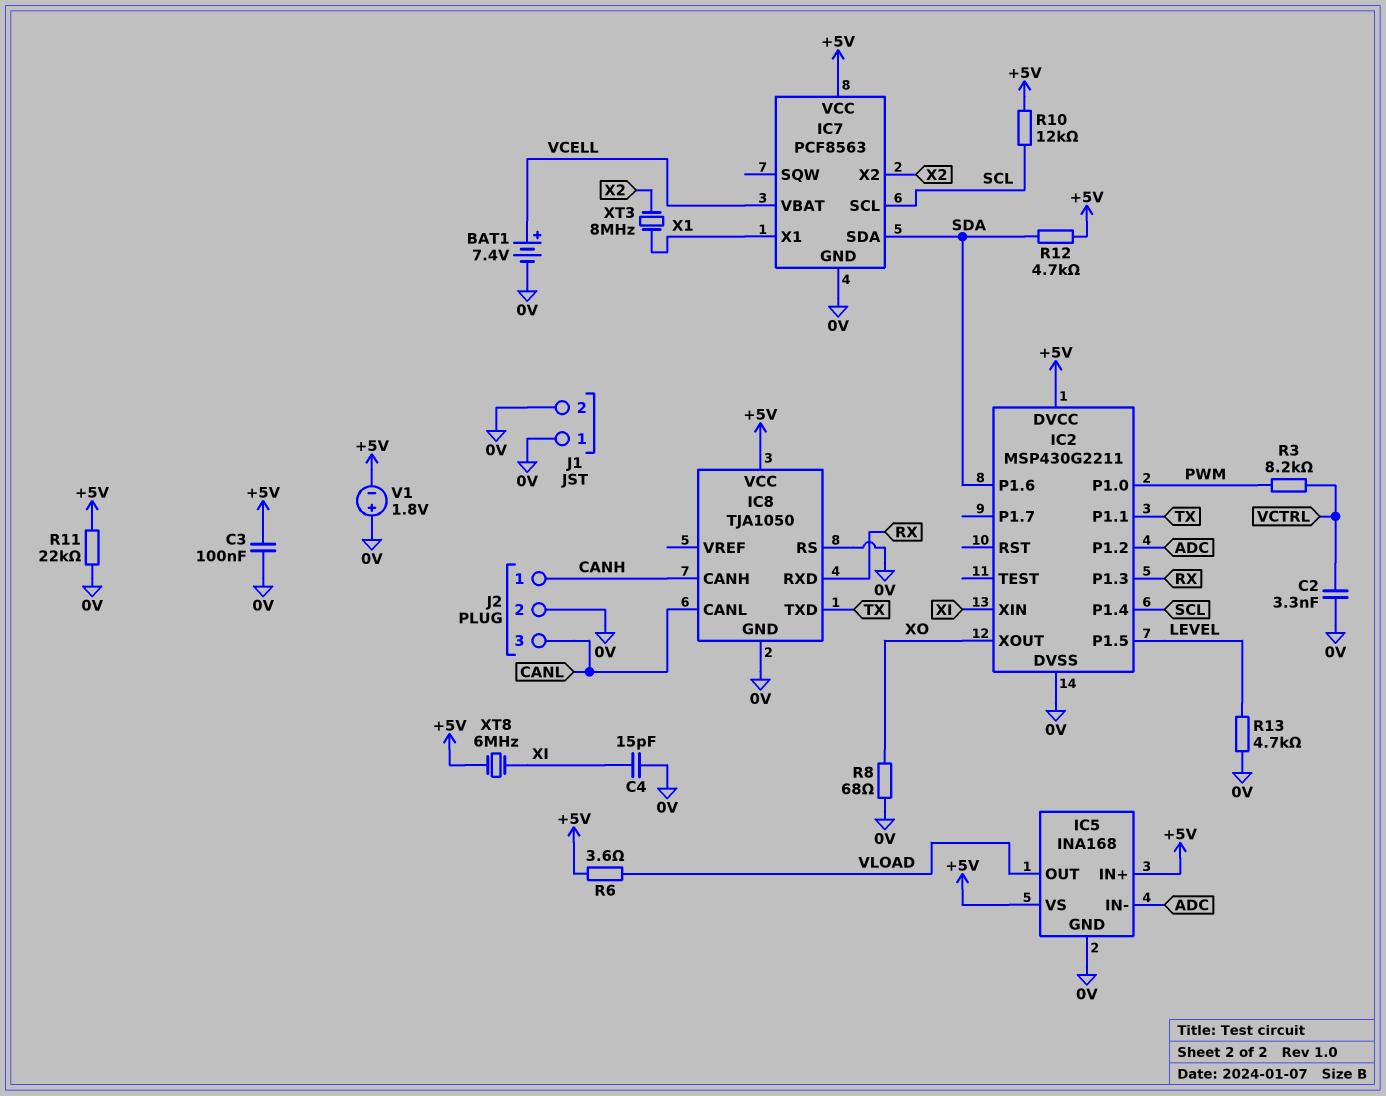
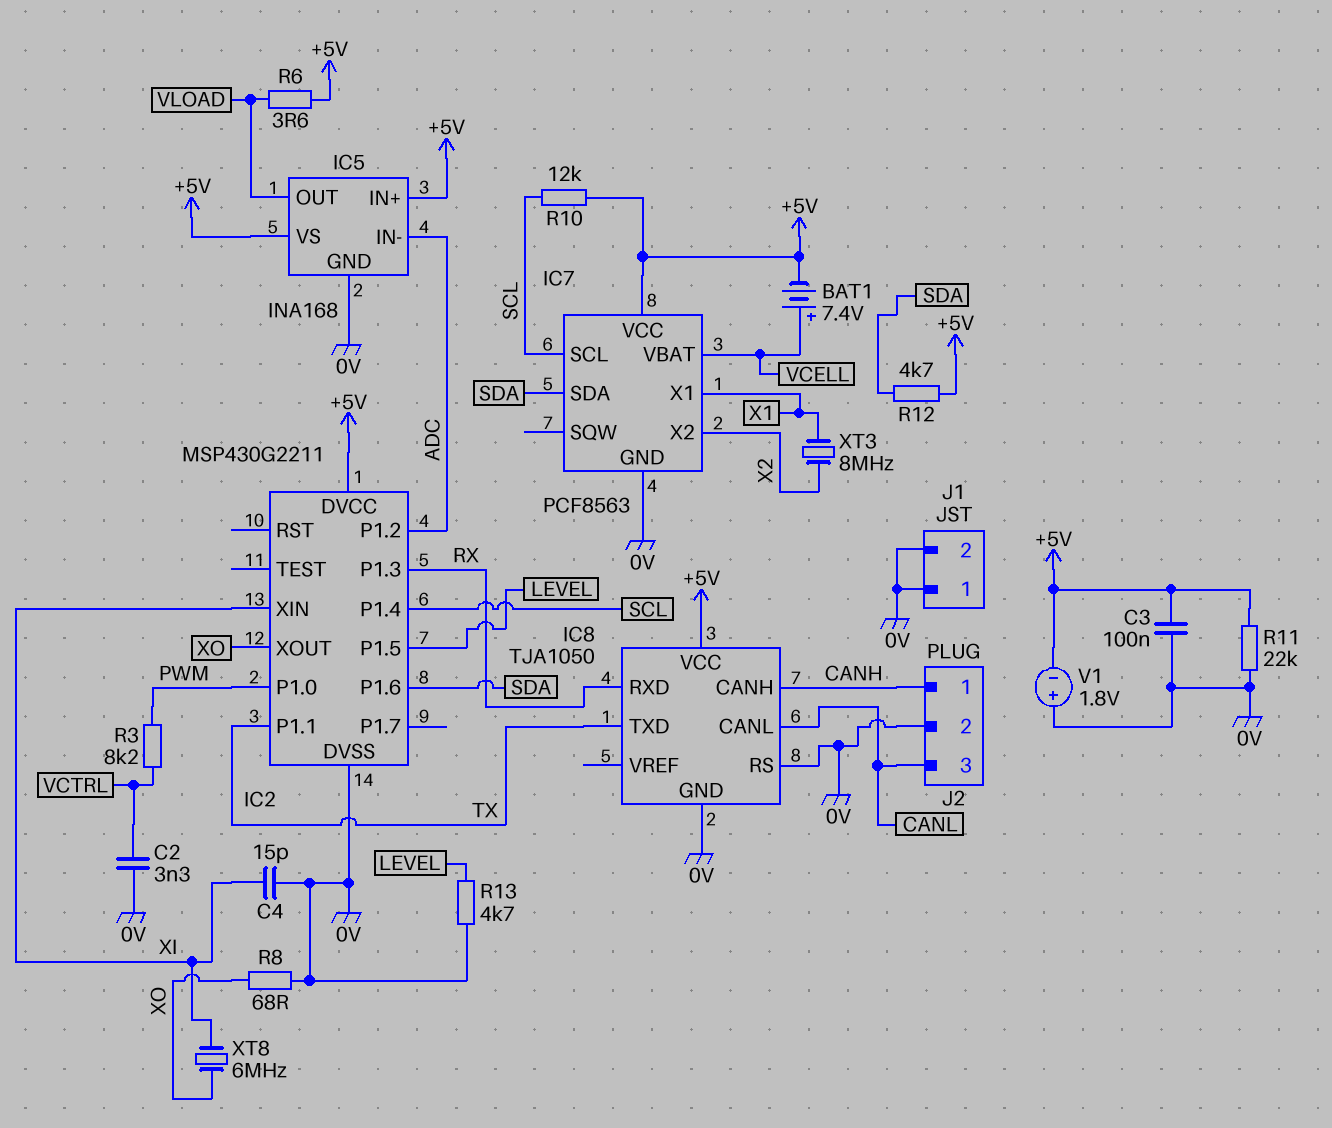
BAT1: 7.4V (plus VCELL, minus 0V) -> 7.4V (plus VCELL, minus +5V)
XT8: 6MHz (+5V, XI) -> 6MHz (XI, XO)

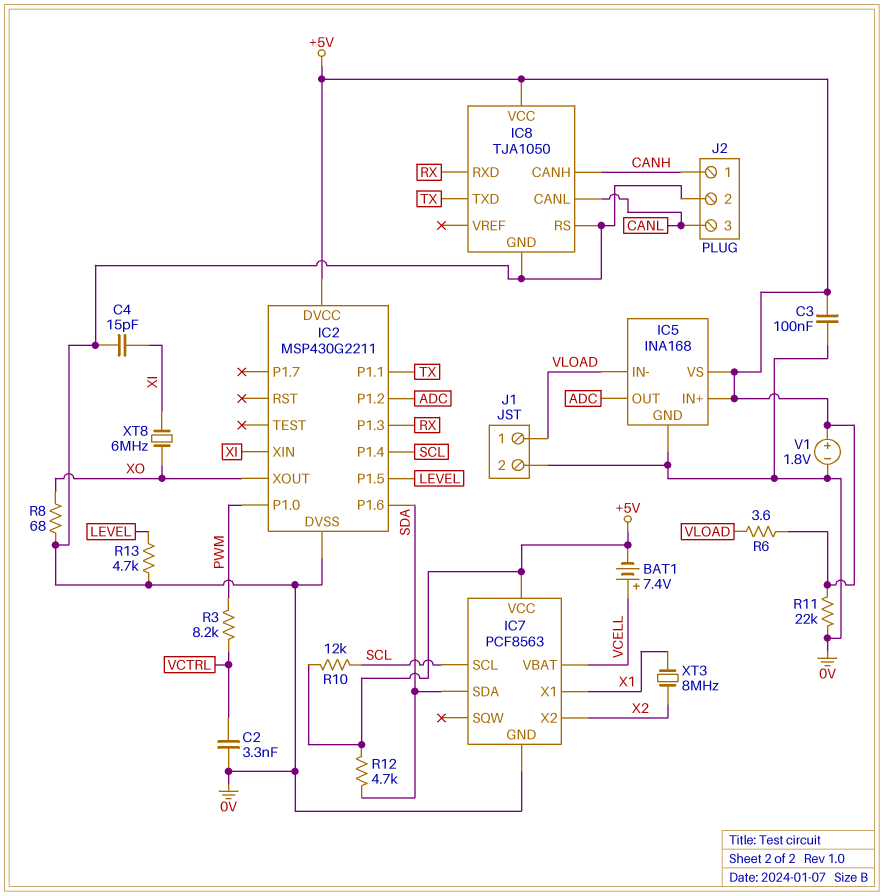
IC5 pin IN-: ADC -> VLOAD
IC5 pin OUT: VLOAD -> ADC
J1 pin 1: 0V -> VLOAD
V1: 1.8V (plus 0V, minus +5V) -> 1.8V (plus +5V, minus 0V)

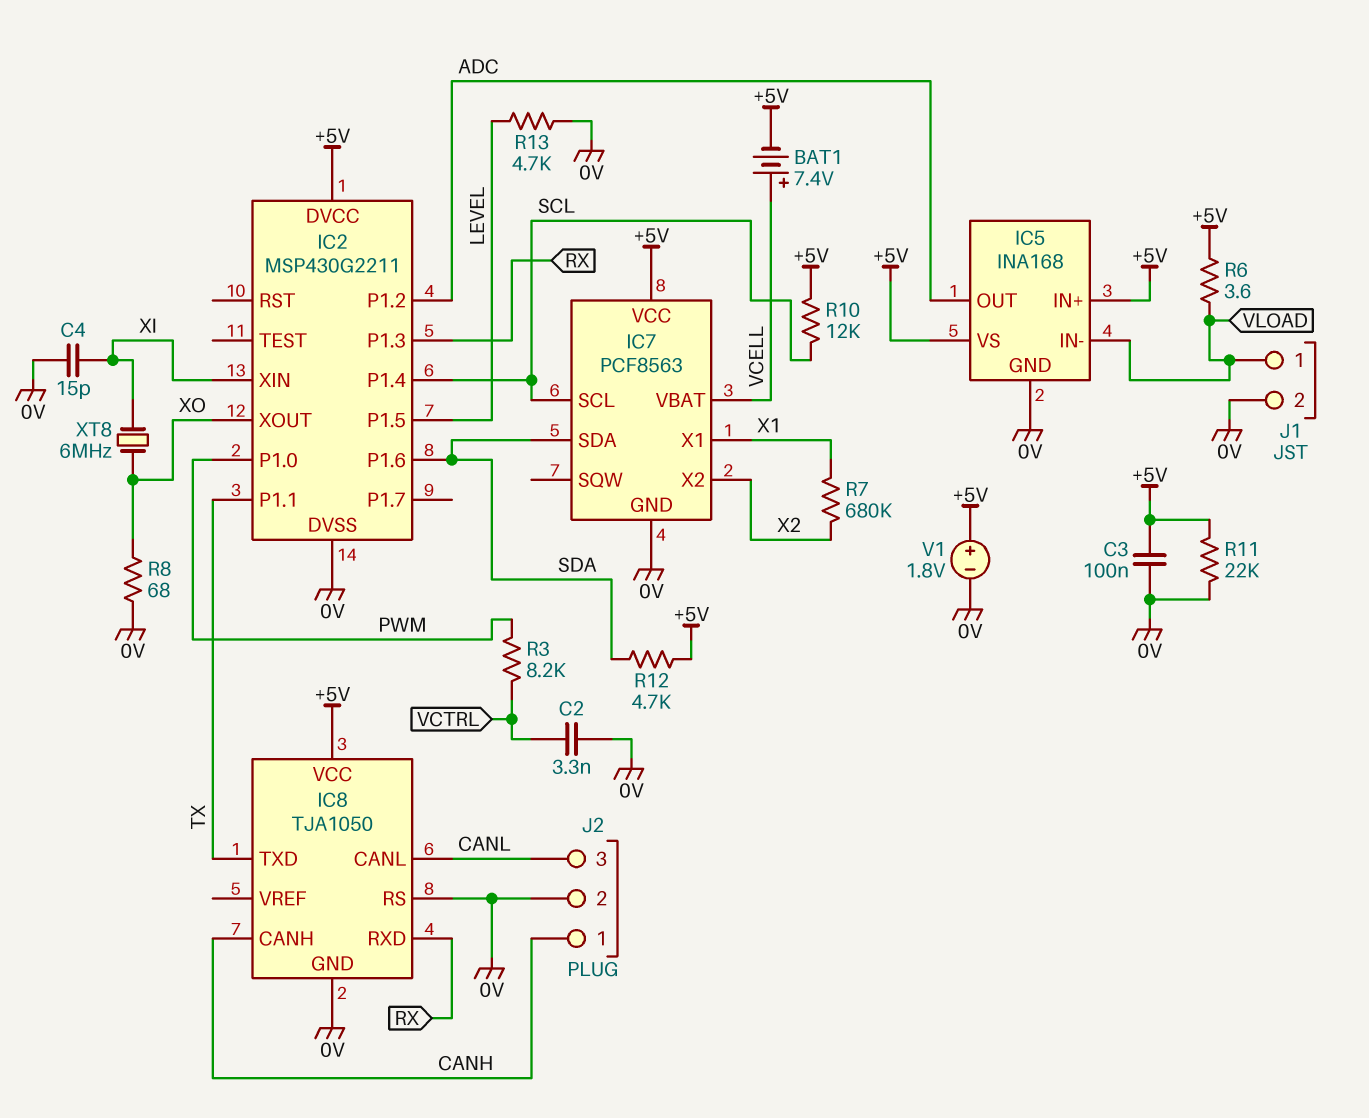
R7: none -> 680k (X1, X2)
XT3: 8MHz (X1, X2) -> none

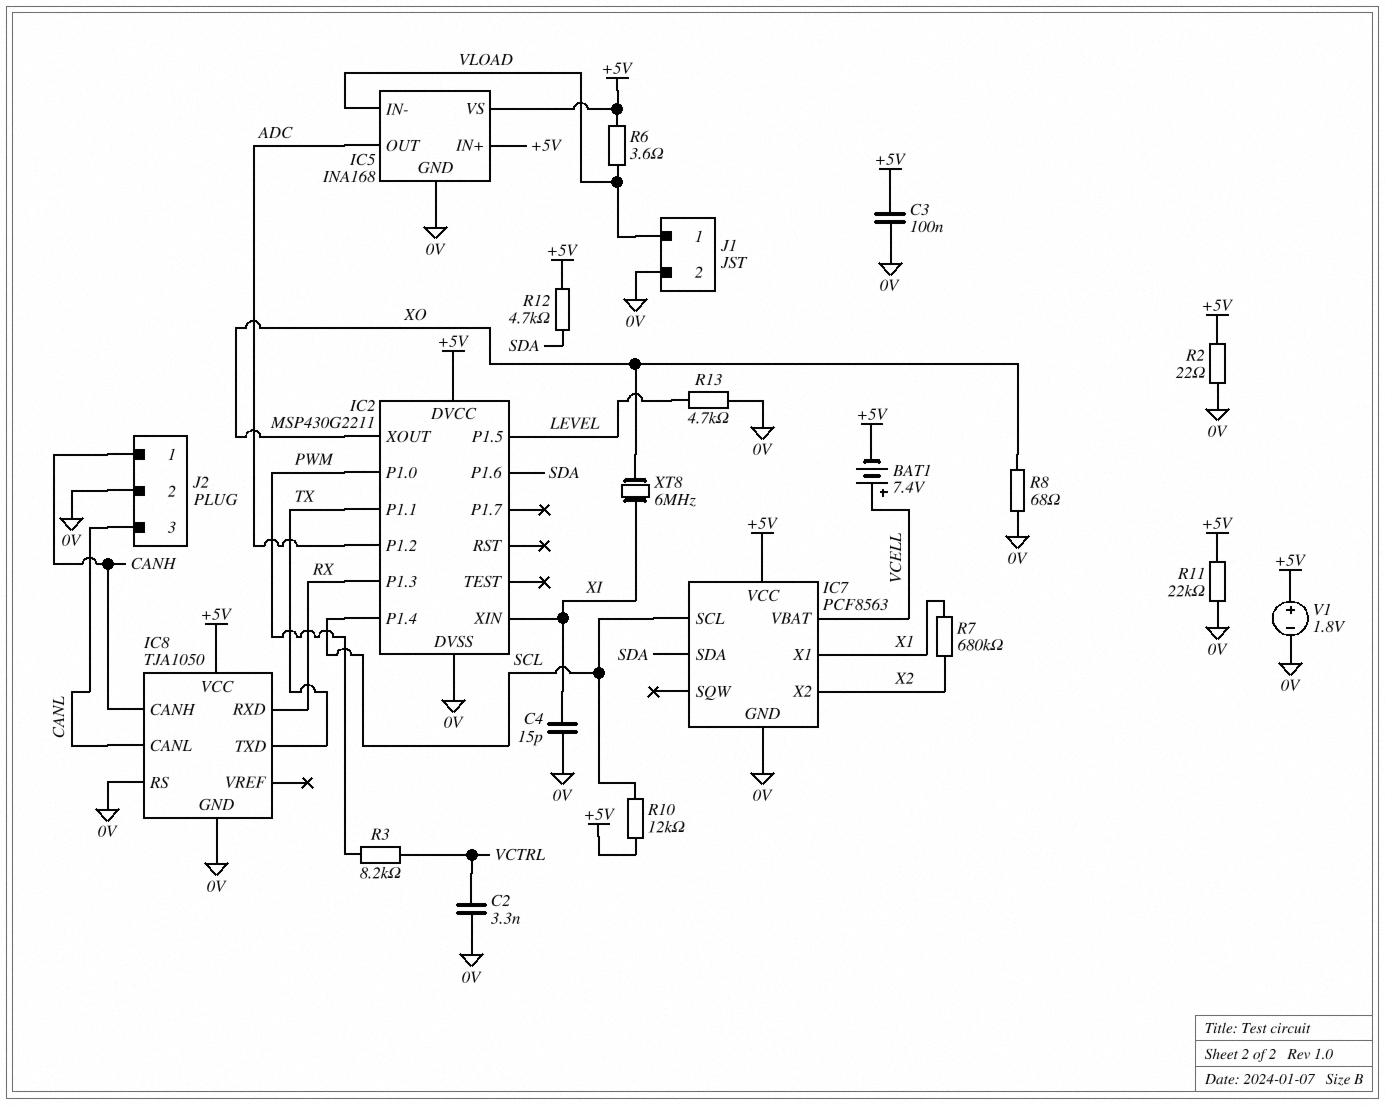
R2: none -> 22 (+5V, 0V)

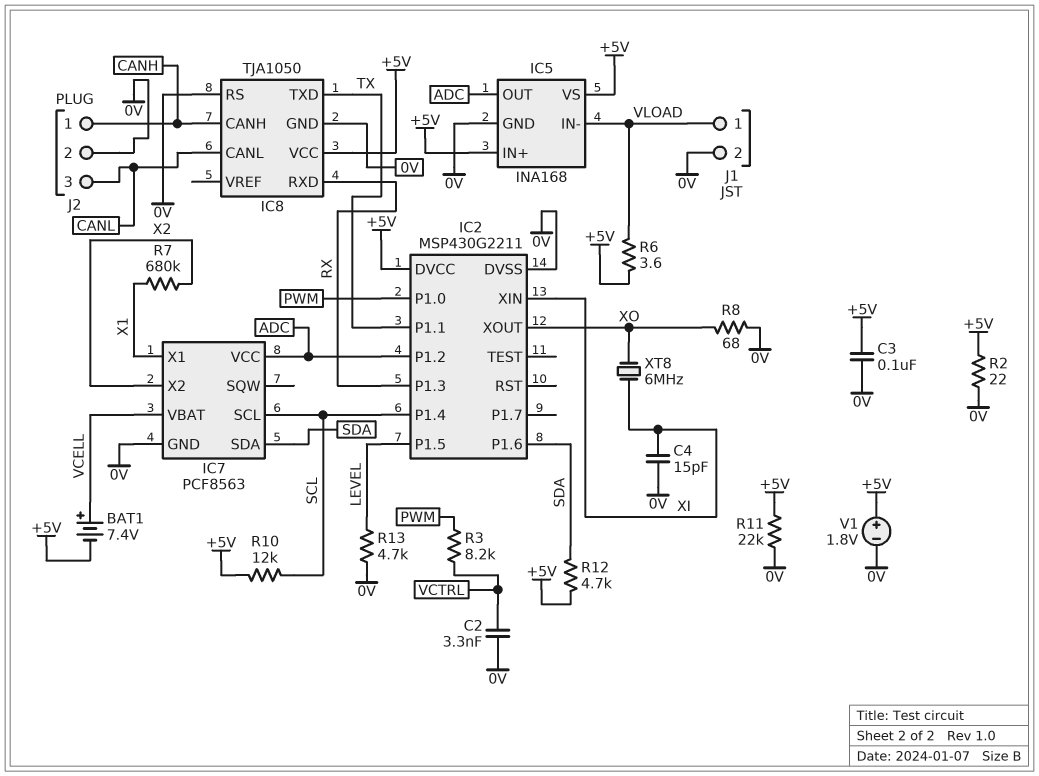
IC7 pin VCC: +5V -> ADC

